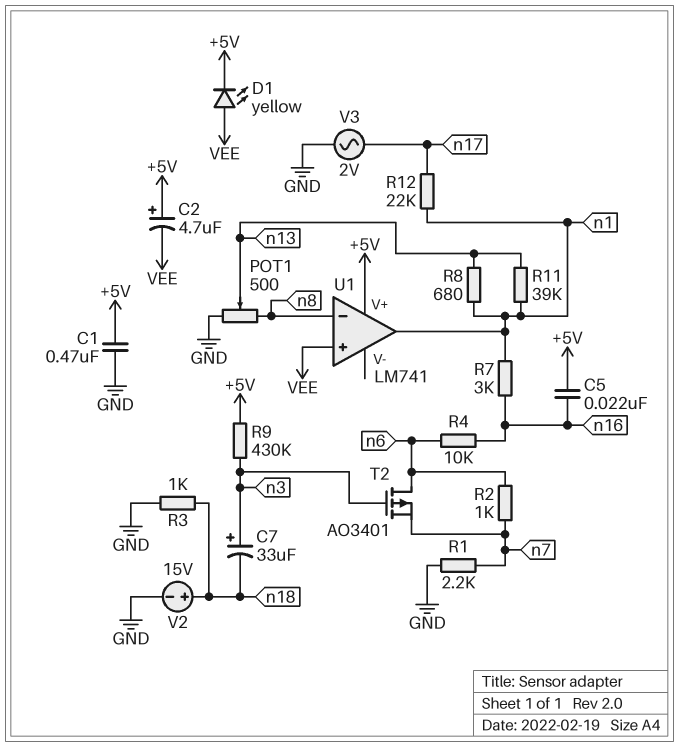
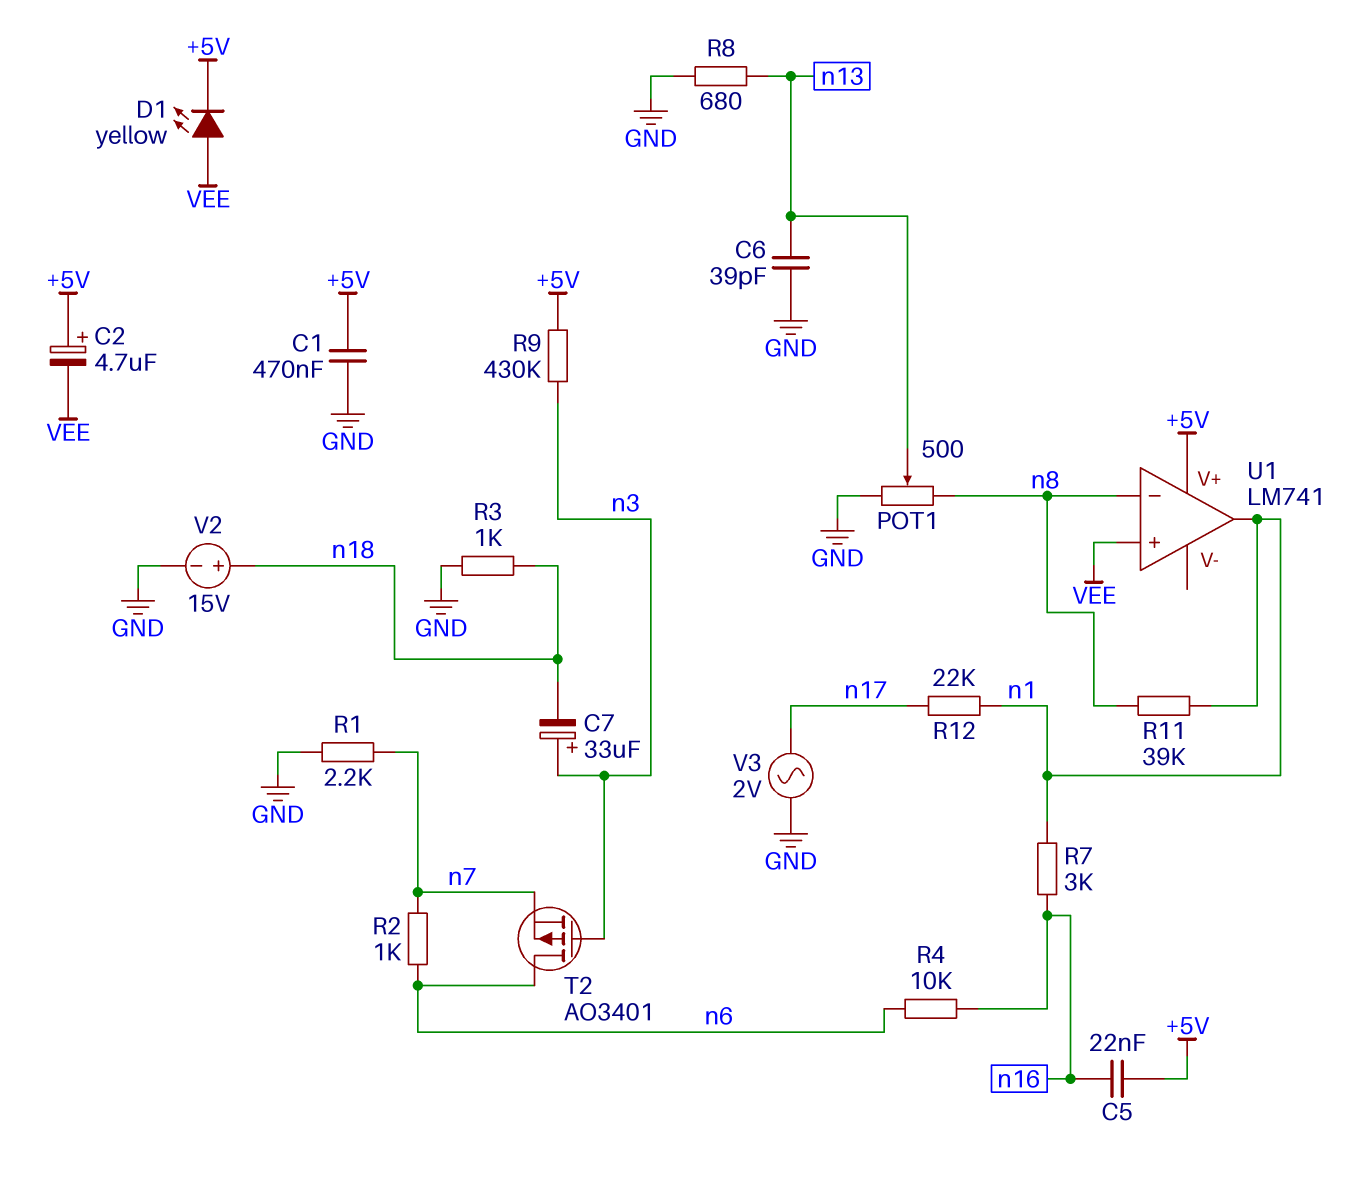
C6: none -> 39pF (GND, n13)
R8: 680 (n1, n13) -> 680 (GND, n13)
R11: 39k (n1, n13) -> 39k (n1, n8)

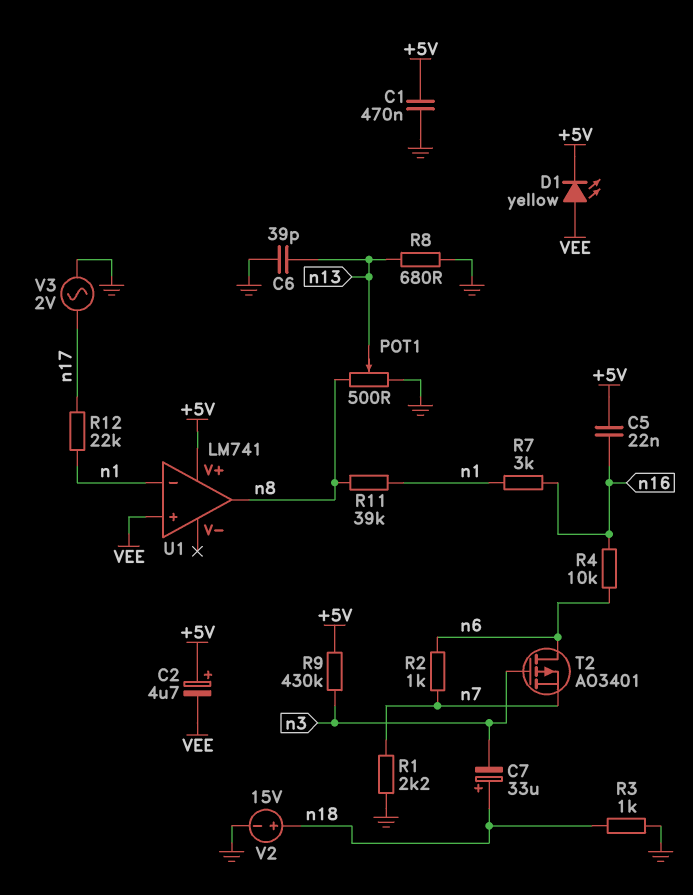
C7: 33uF (plus n3, minus n18) -> 33uF (plus n18, minus n3)
U1 pin in-: n8 -> n1
U1 pin out: n1 -> n8

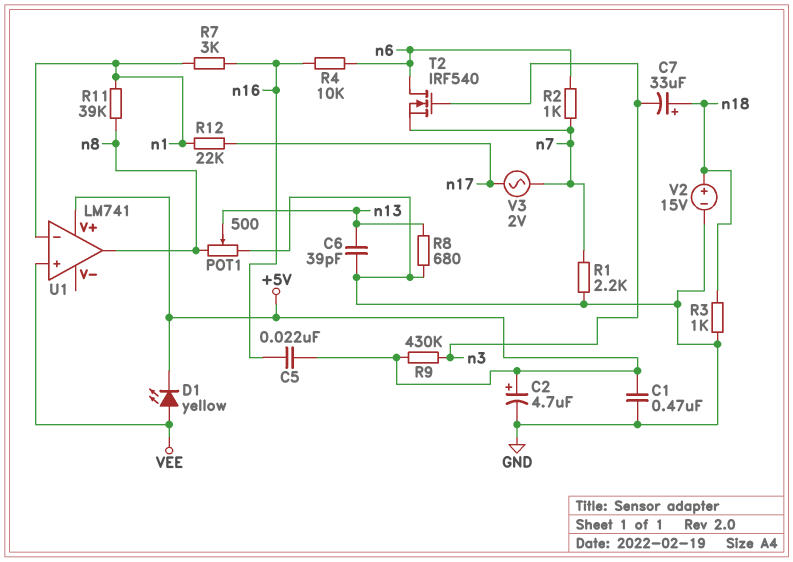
C2: 4.7uF (plus +5V, minus VEE) -> 4.7uF (plus +5V, minus GND)
T2: PMOS AO3401 (G n3, D n6, S n7) -> NMOS IRF540 (G n3, D n6, S n7)
V3: AC 2V (GND, n17) -> AC 2V (n7, n17)

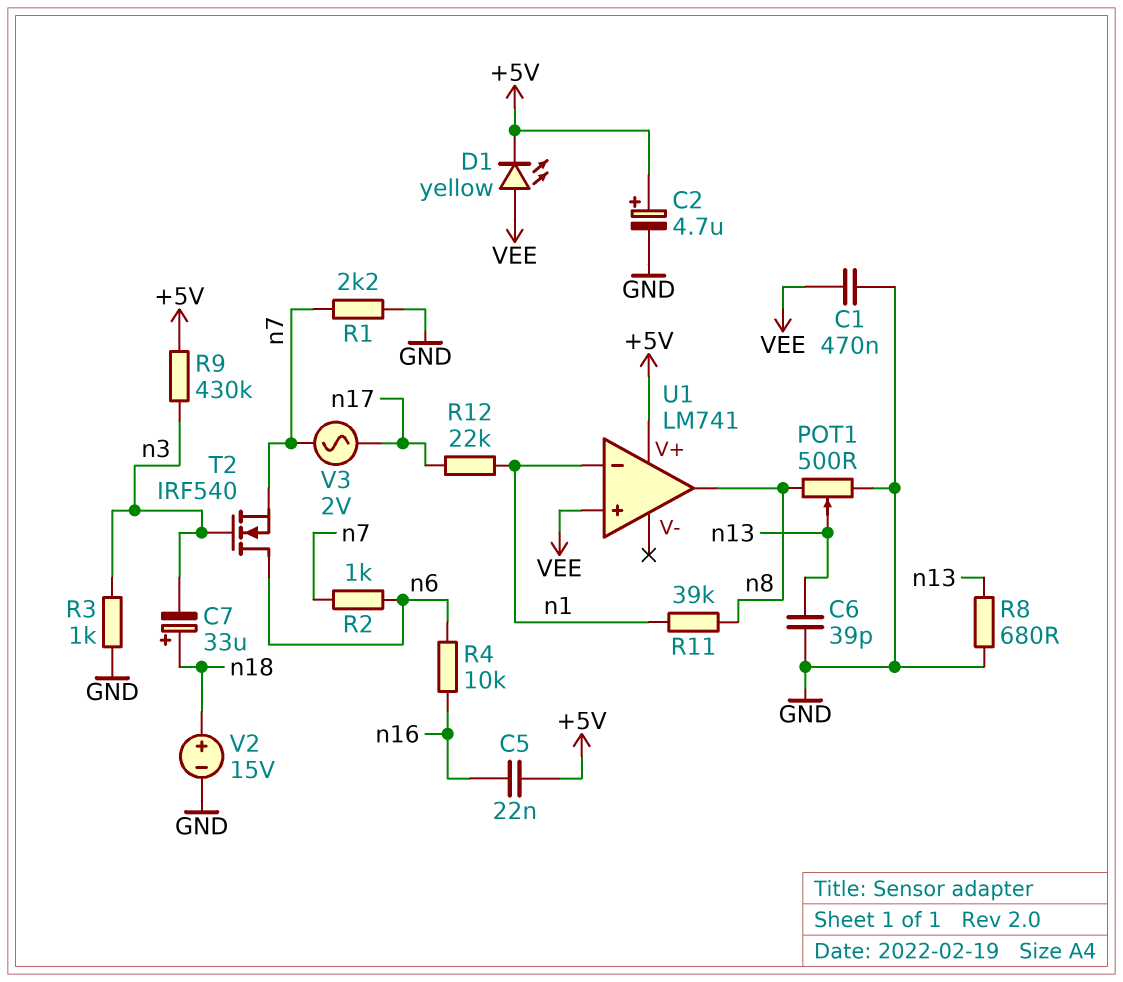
C1: 470nF (+5V, GND) -> 470nF (GND, VEE)
R3: 1k (GND, n18) -> 1k (GND, n3)
R7: 3k (n1, n16) -> none

